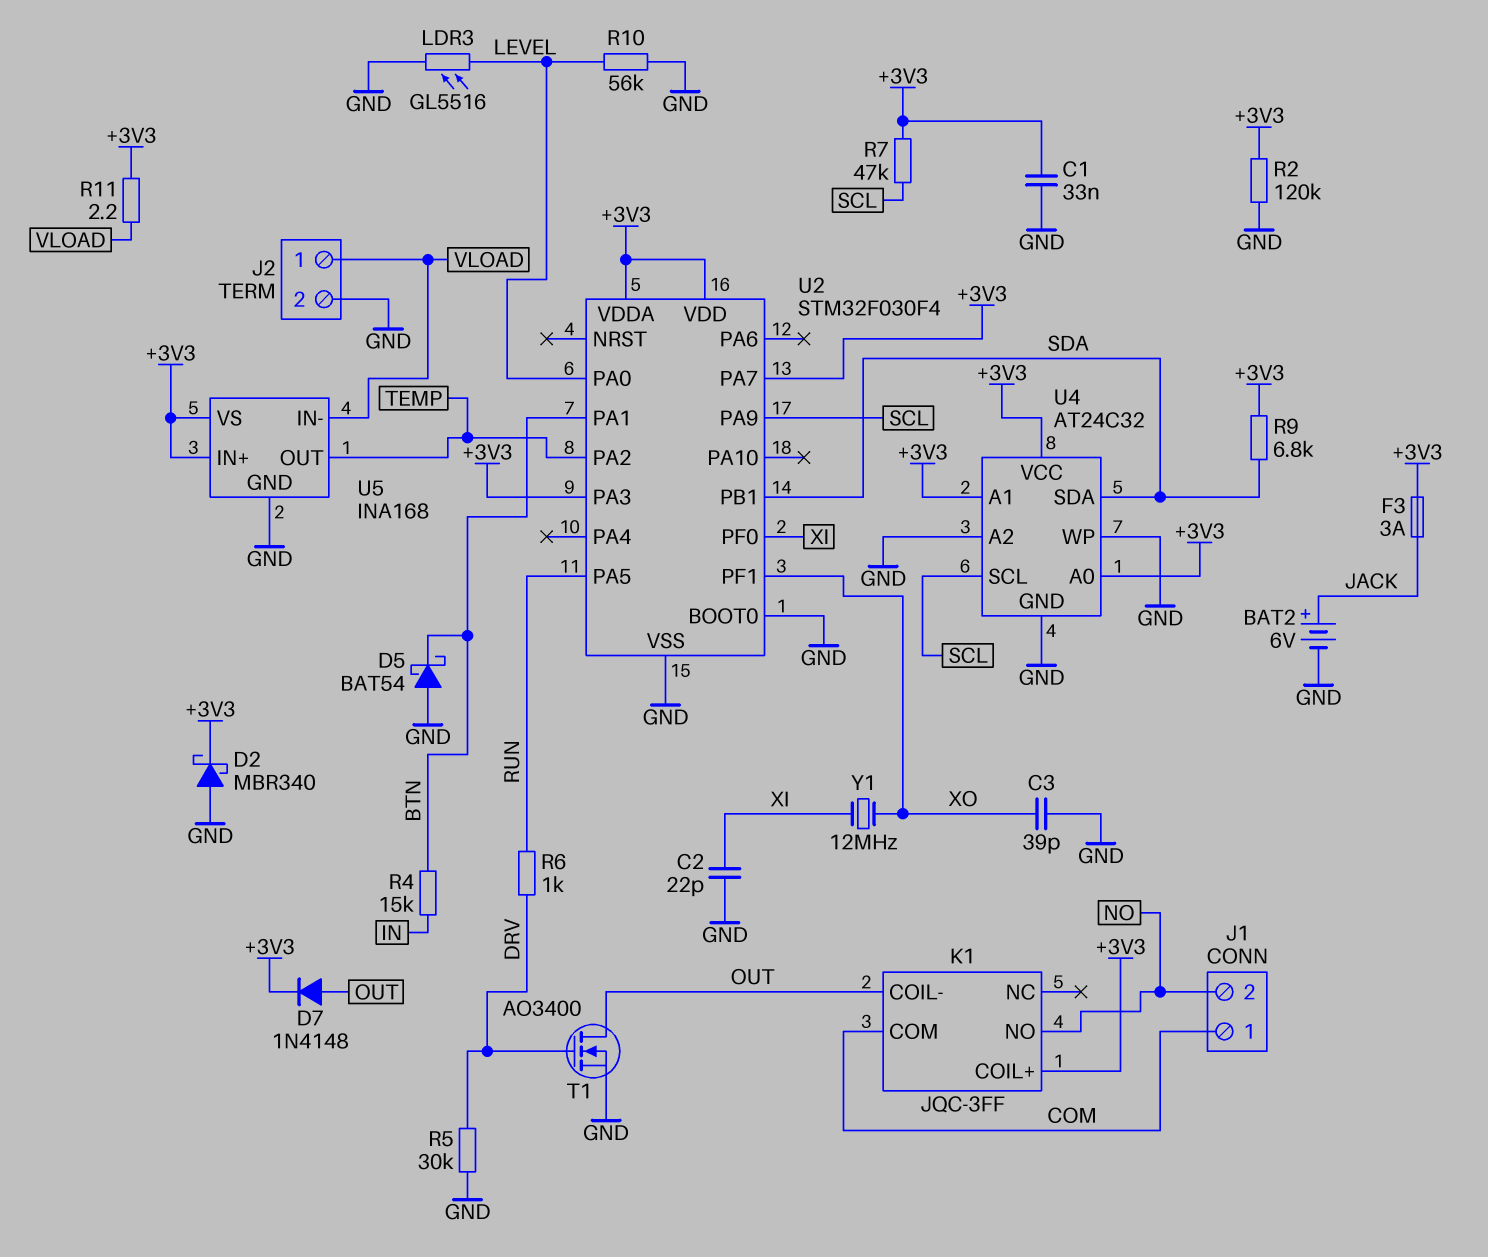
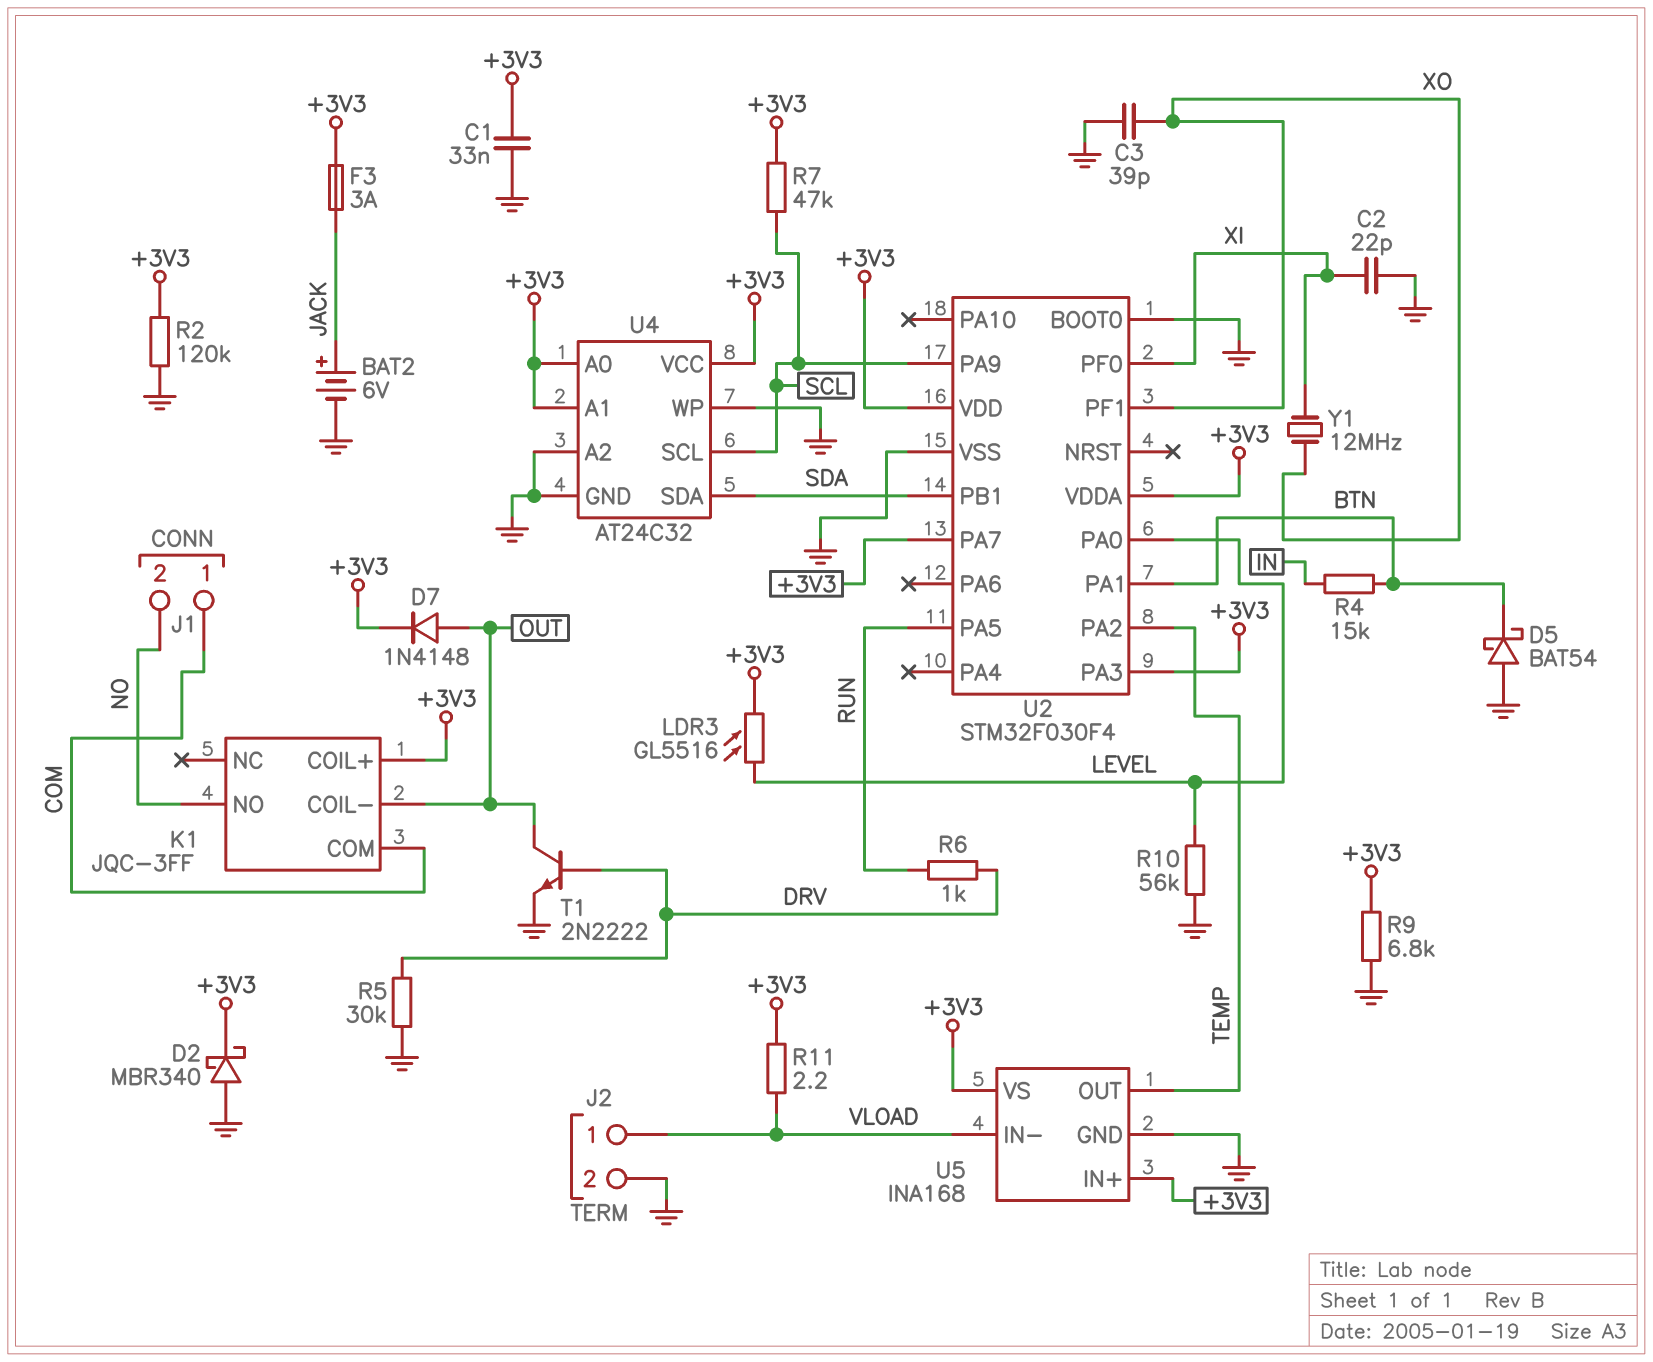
LDR3: GL5516 (GND, LEVEL) -> GL5516 (+3V3, LEVEL)
R9: 6.8k (+3V3, SDA) -> 6.8k (+3V3, GND)
T1: NMOS AO3400 (G DRV, D OUT, S GND) -> NPN 2N2222 (B DRV, C OUT, E GND)

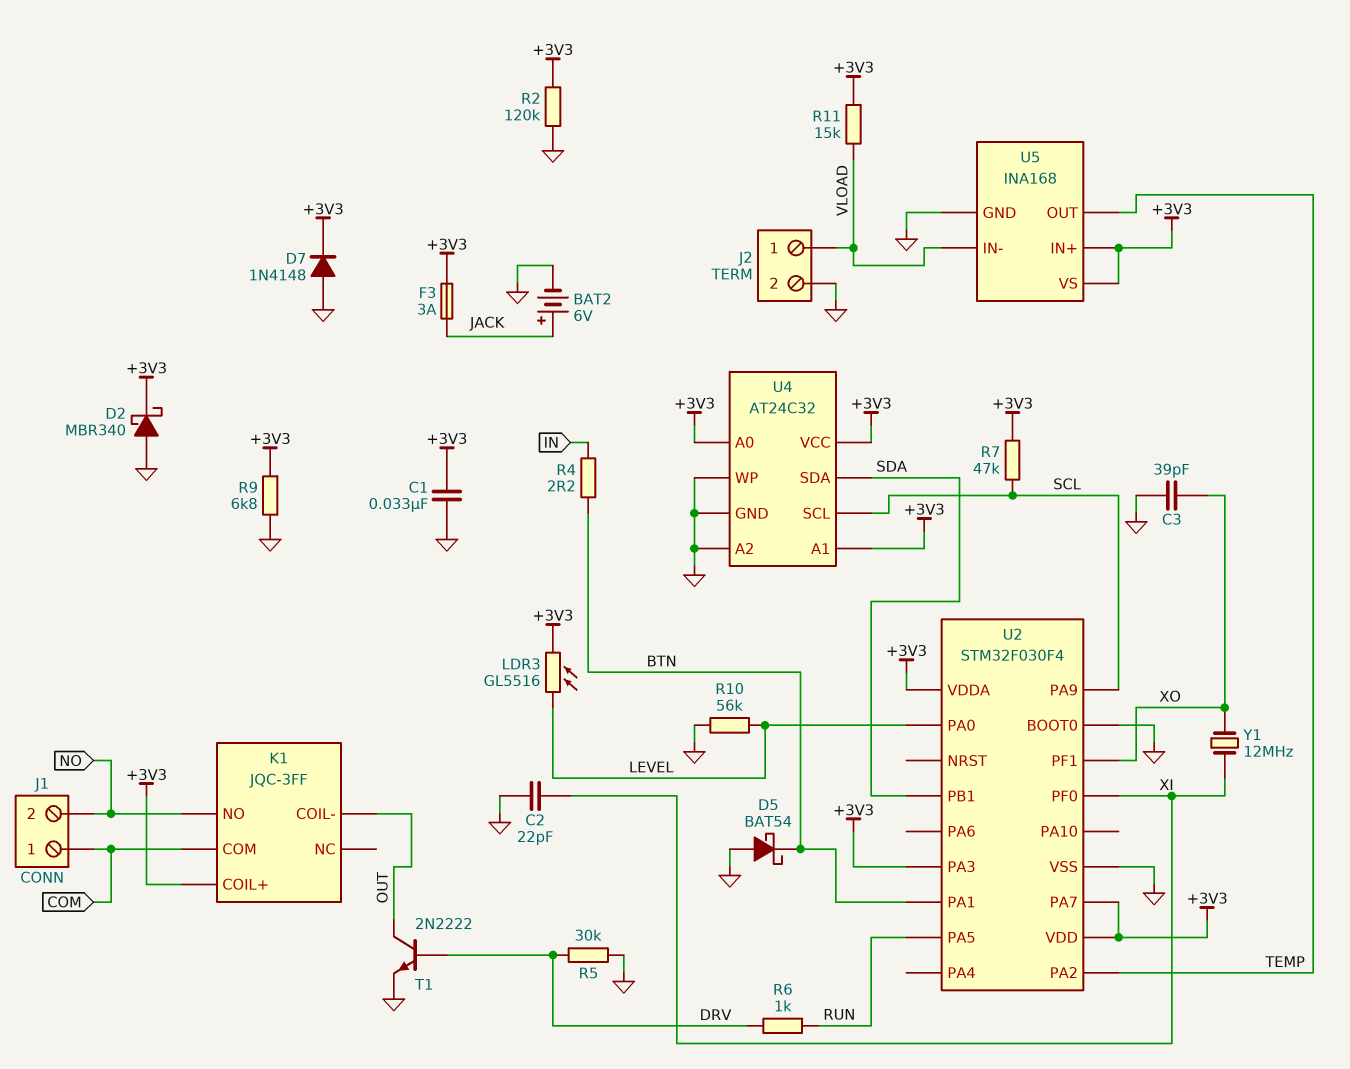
D7: diode 1N4148 (A OUT, K +3V3) -> diode 1N4148 (A GND, K +3V3)
R4: 15k (BTN, IN) -> 2.2 (BTN, IN)
R11: 2.2 (+3V3, VLOAD) -> 15k (+3V3, VLOAD)

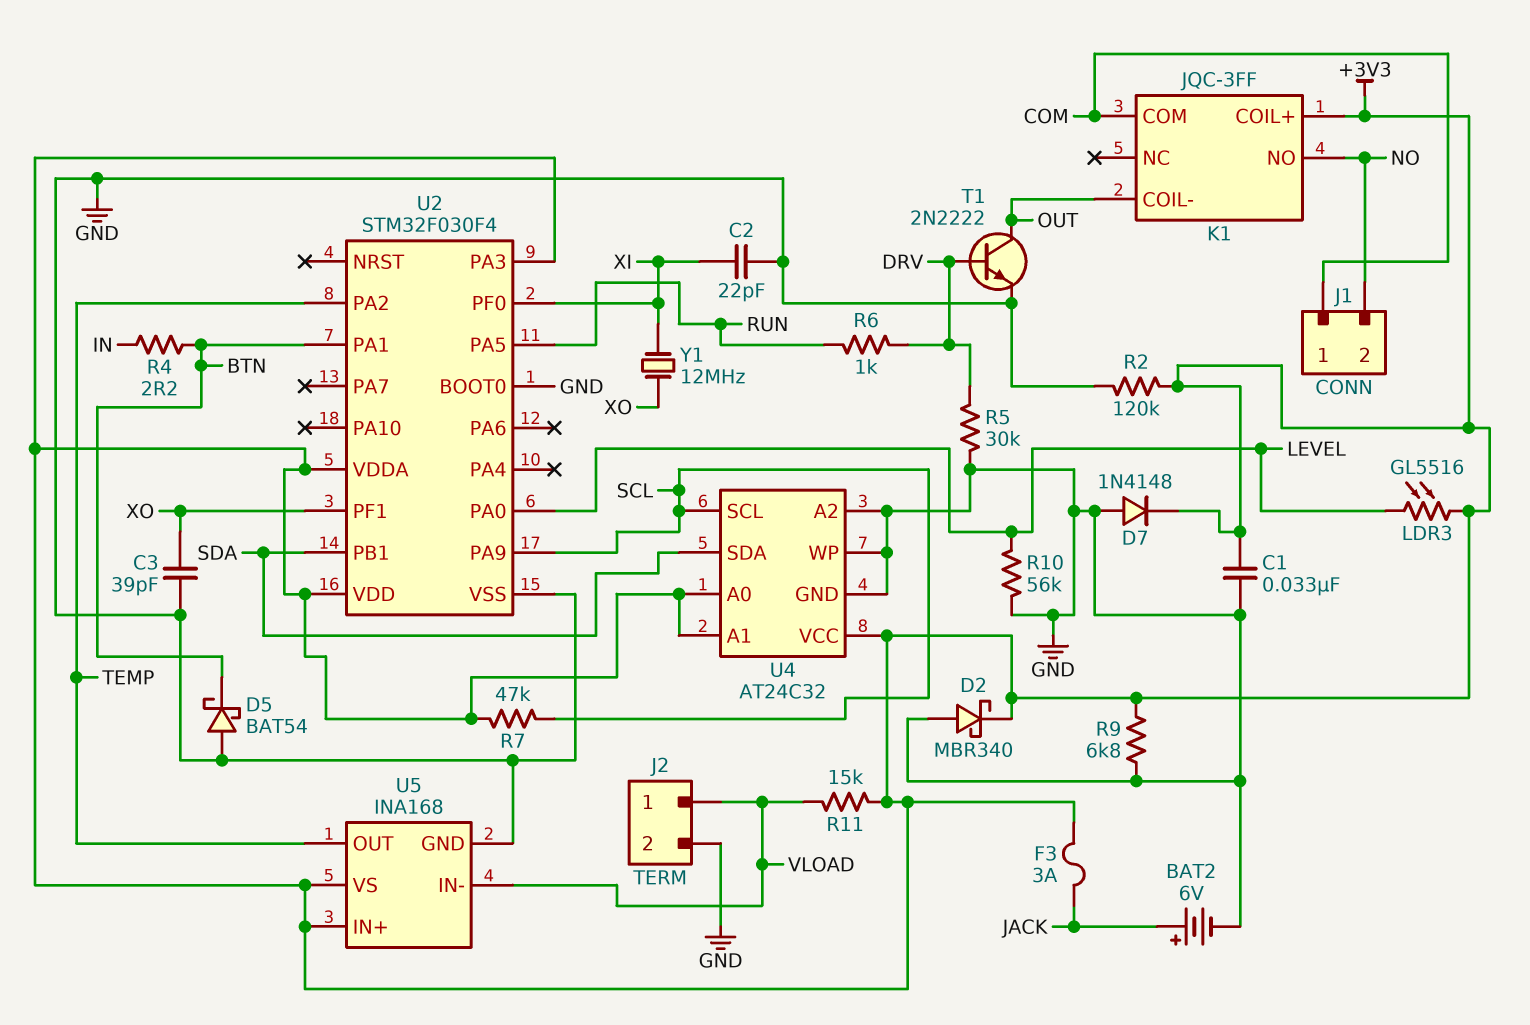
U2 pin PA7: +3V3 -> none

